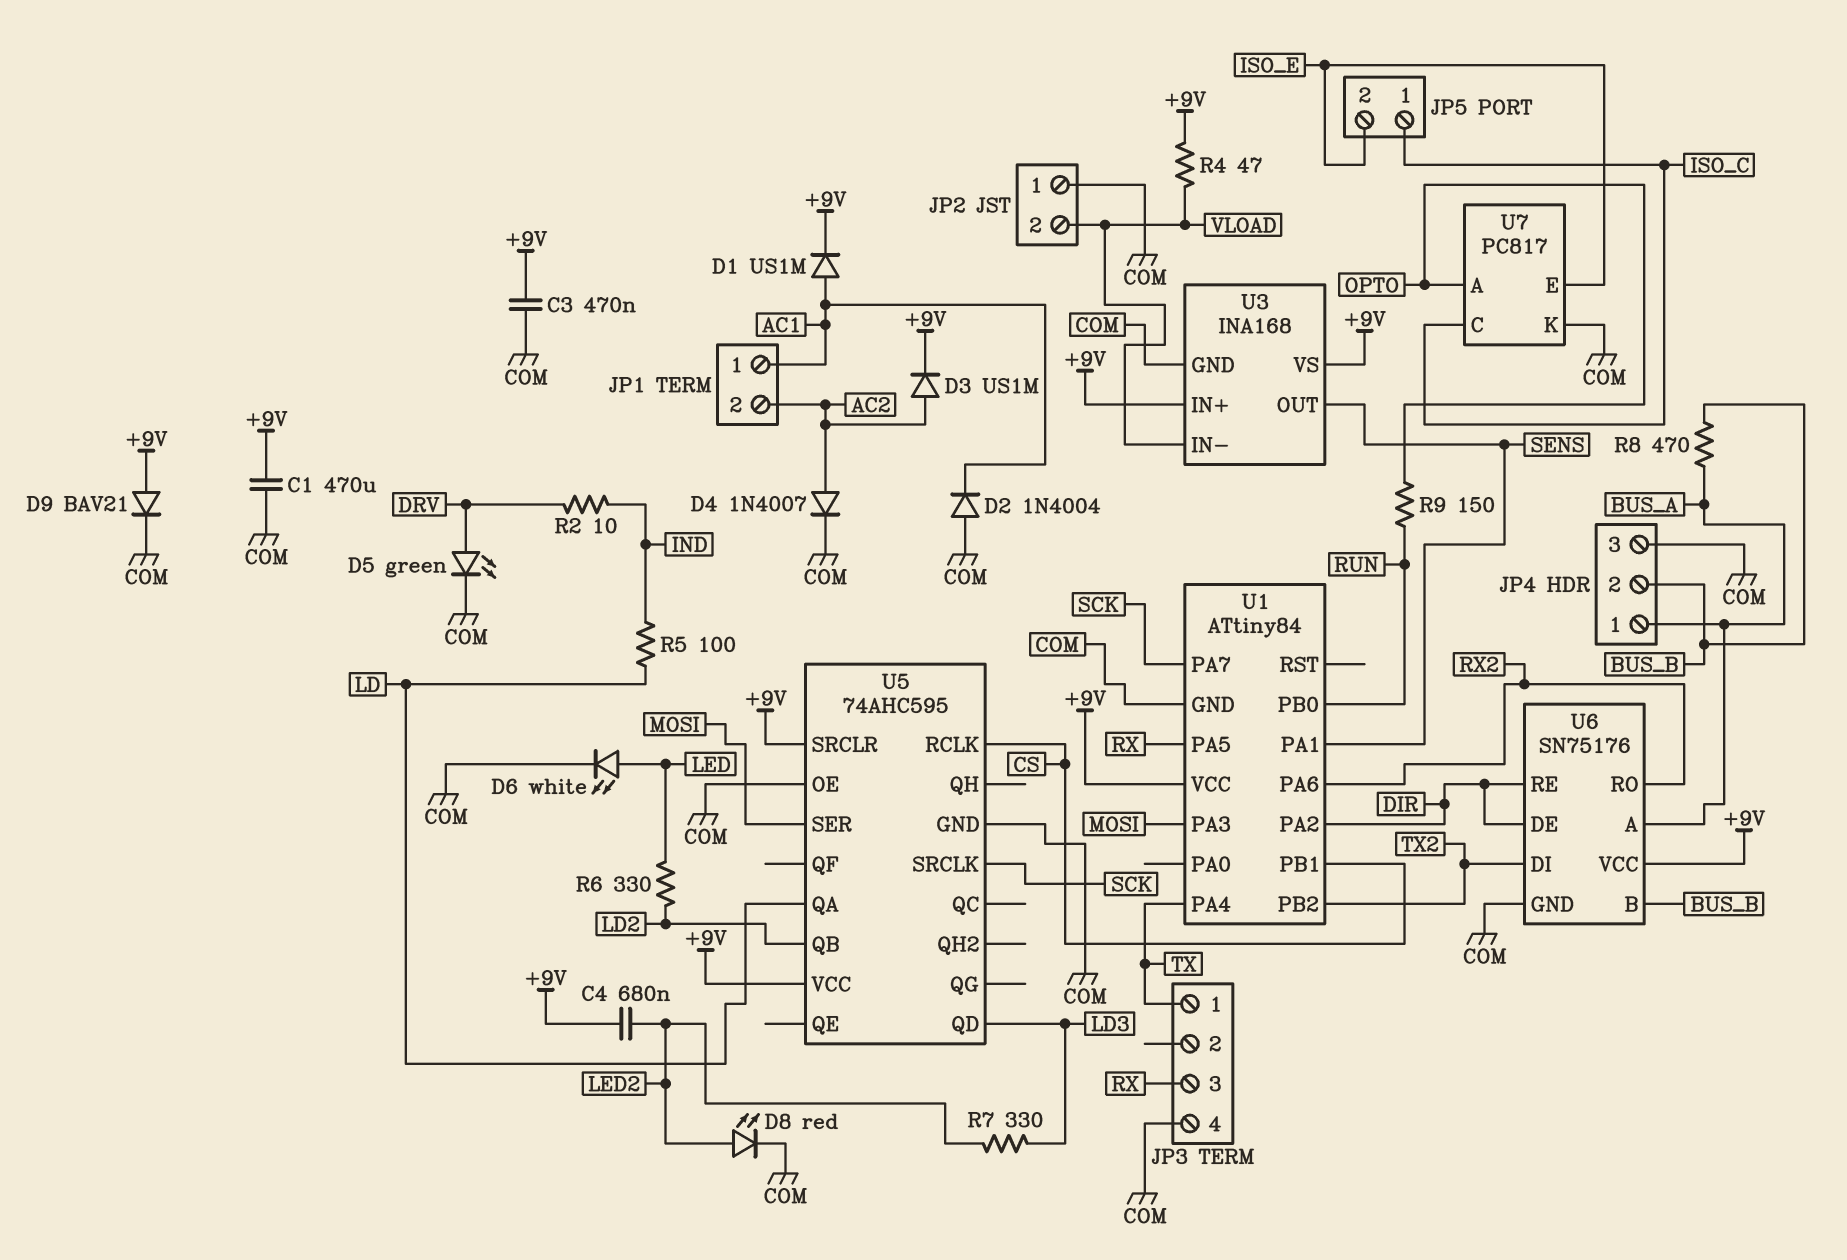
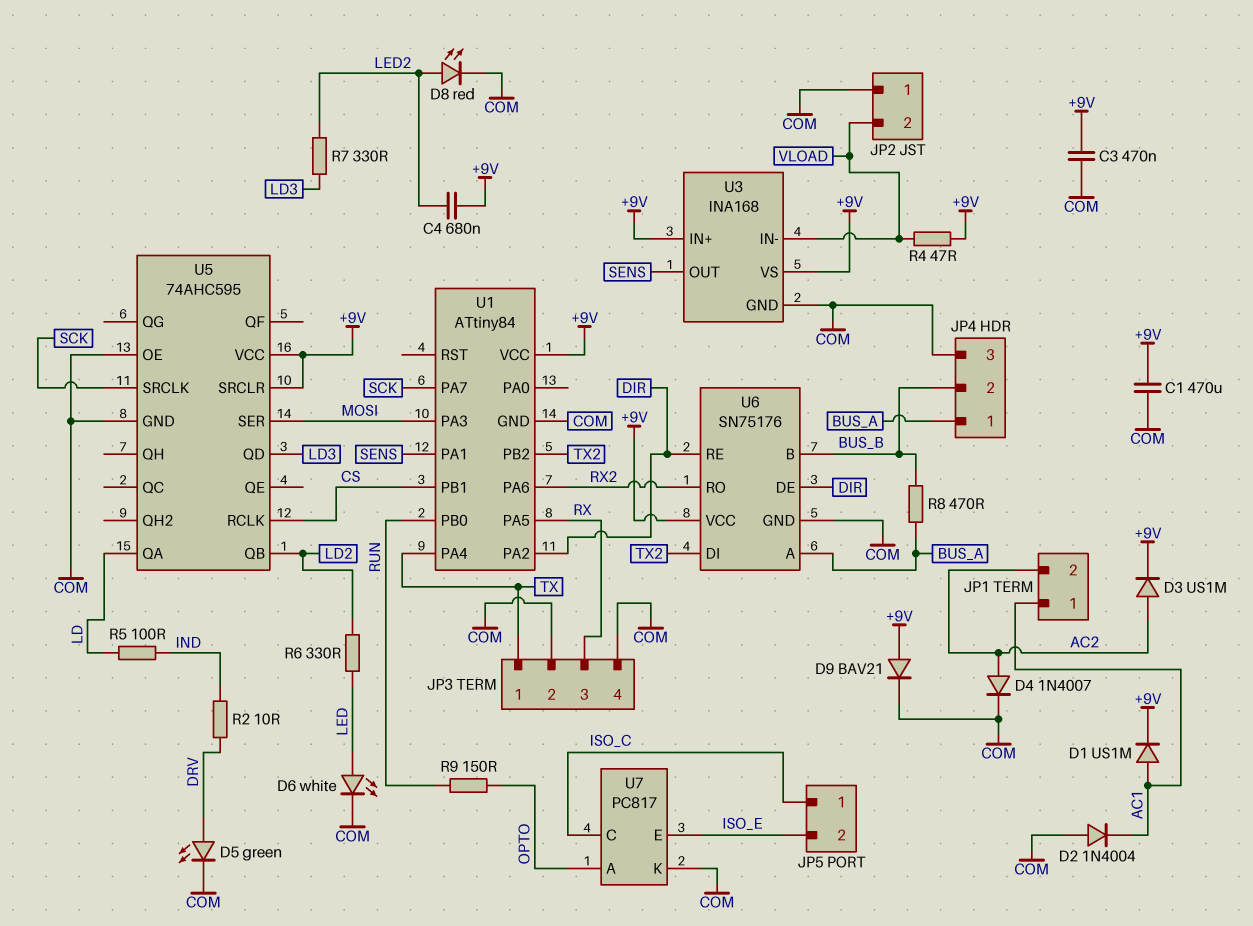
JP3 pin 2: none -> COM

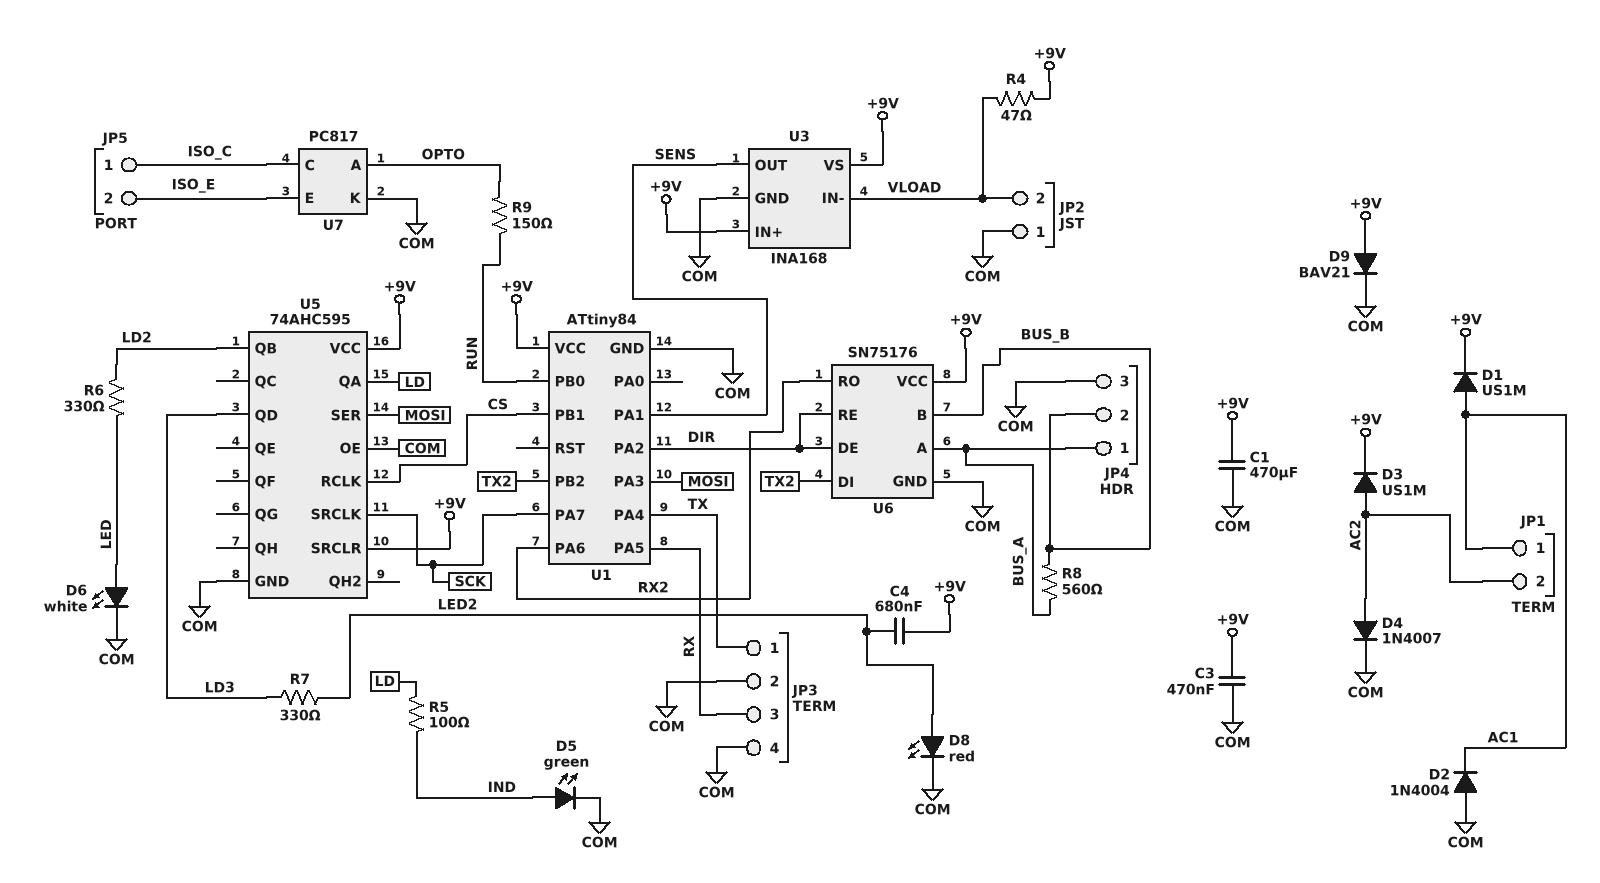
D5: LED green (A DRV, K COM) -> LED green (A IND, K COM)
R2: 10 (DRV, IND) -> none
R8: 470 (BUS_A, BUS_B) -> 560 (BUS_A, BUS_B)

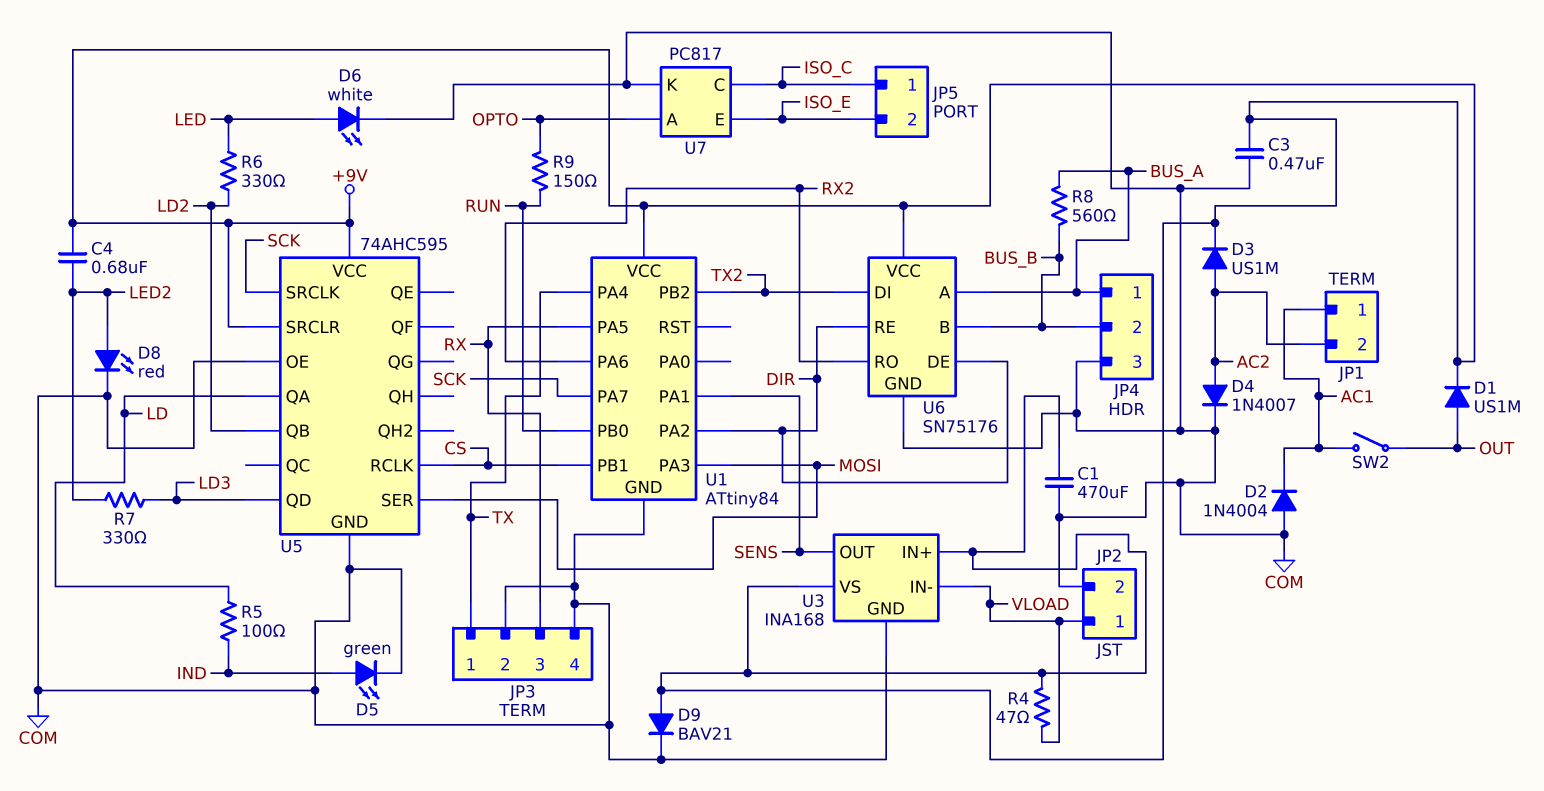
D1: diode US1M (A AC1, K +9V) -> diode US1M (A OUT, K +9V)
JP2 pin 1: COM -> VLOAD
JP2 pin 2: VLOAD -> COM
SW2: none -> switch (AC1, OUT)

